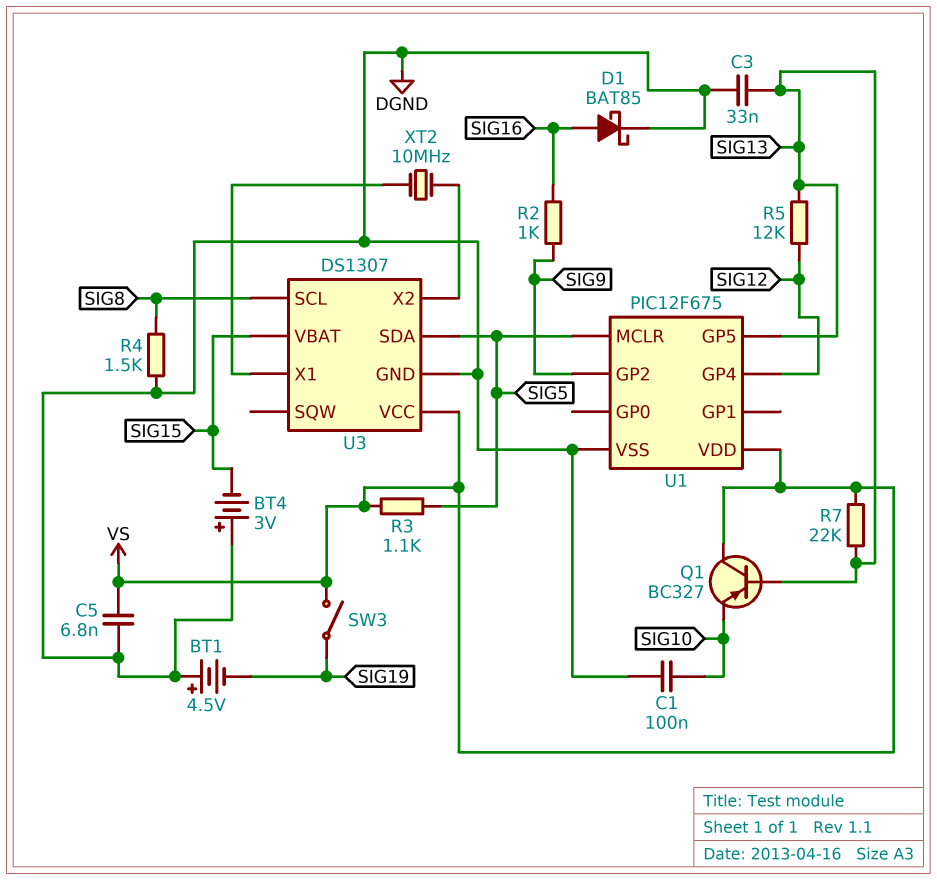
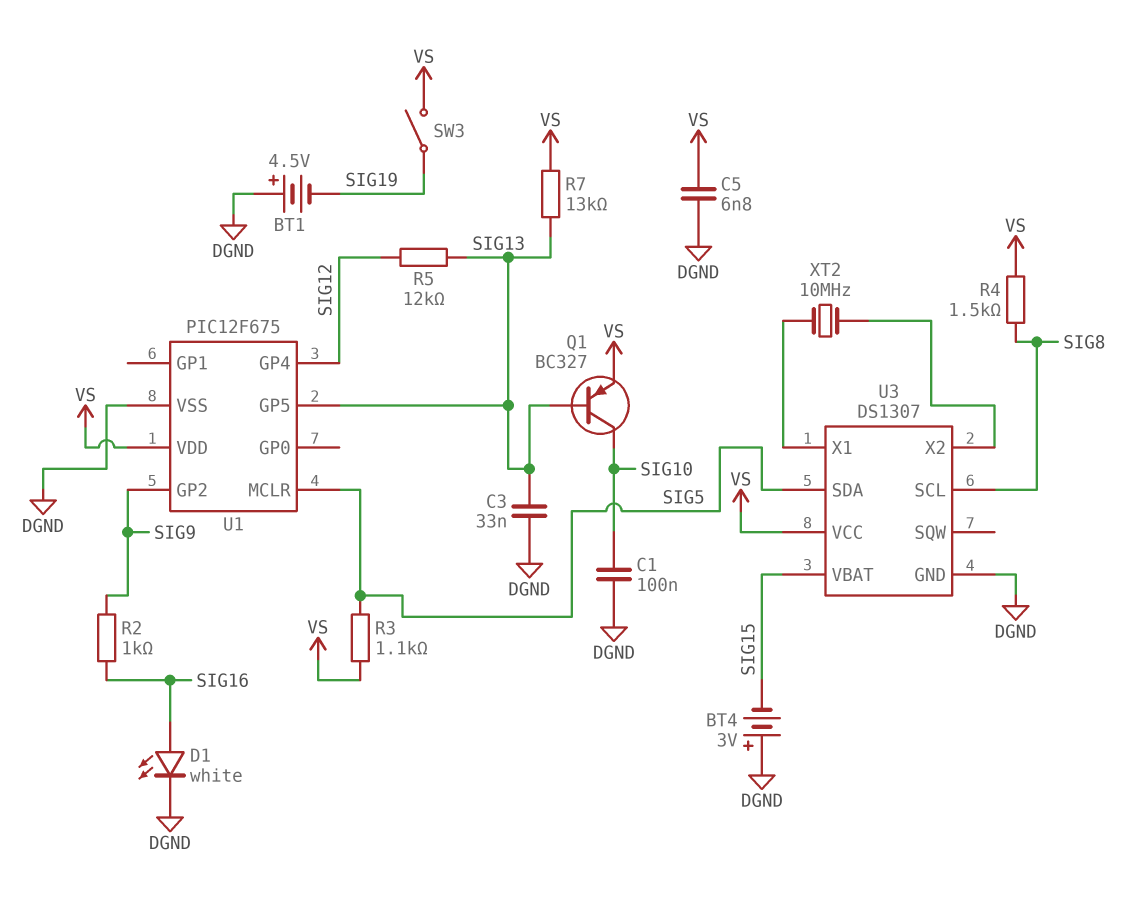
D1: schottky BAT85 (A SIG16, K DGND) -> LED white (A SIG16, K DGND)
Q1: PNP BC327 (B SIG13, C VS, E SIG10) -> PNP BC327 (B SIG13, C SIG10, E VS)
R4: 1.5k (DGND, SIG8) -> 1.5k (SIG8, VS)
R7: 22k (SIG13, VS) -> 13k (SIG13, VS)

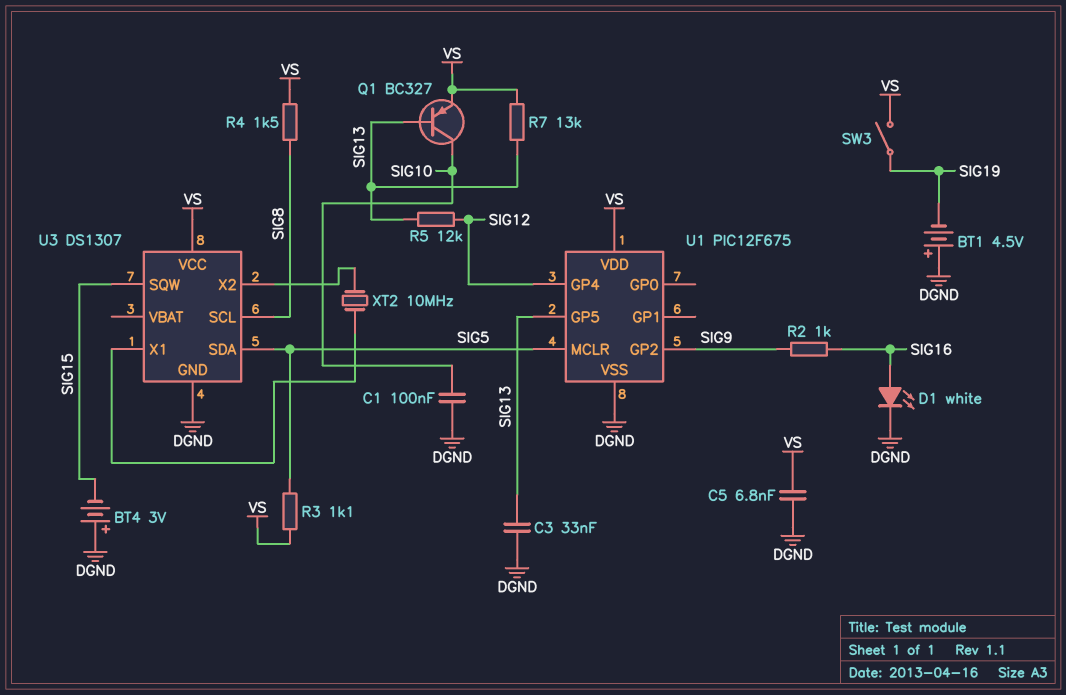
U3 pin SQW: none -> SIG15
U3 pin VBAT: SIG15 -> none

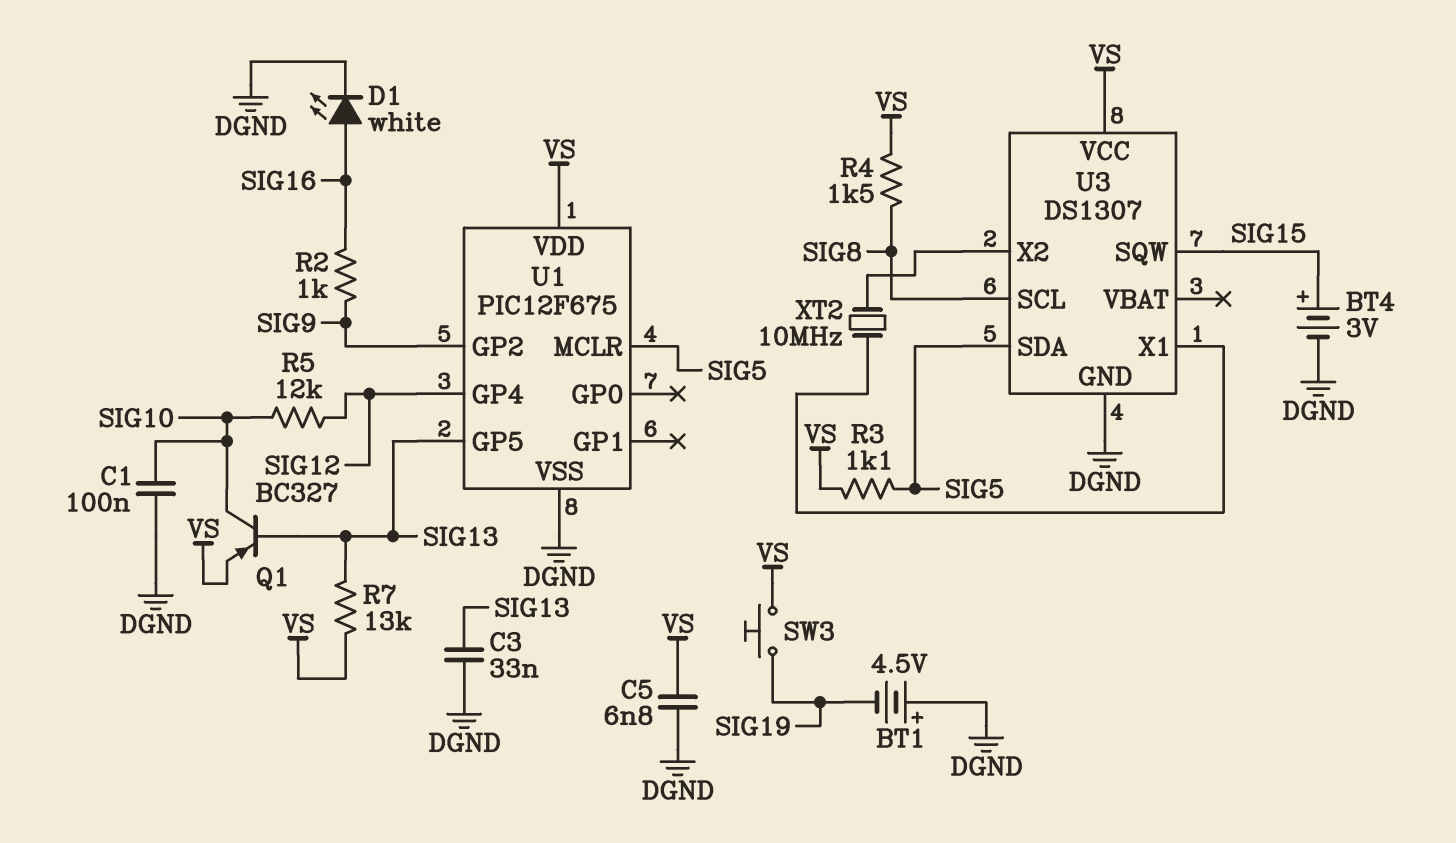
BT4: 3V (plus DGND, minus SIG15) -> 3V (plus SIG15, minus DGND)
R5: 12k (SIG12, SIG13) -> 12k (SIG10, SIG12)
SW3: switch (SIG19, VS) -> button (SIG19, VS)

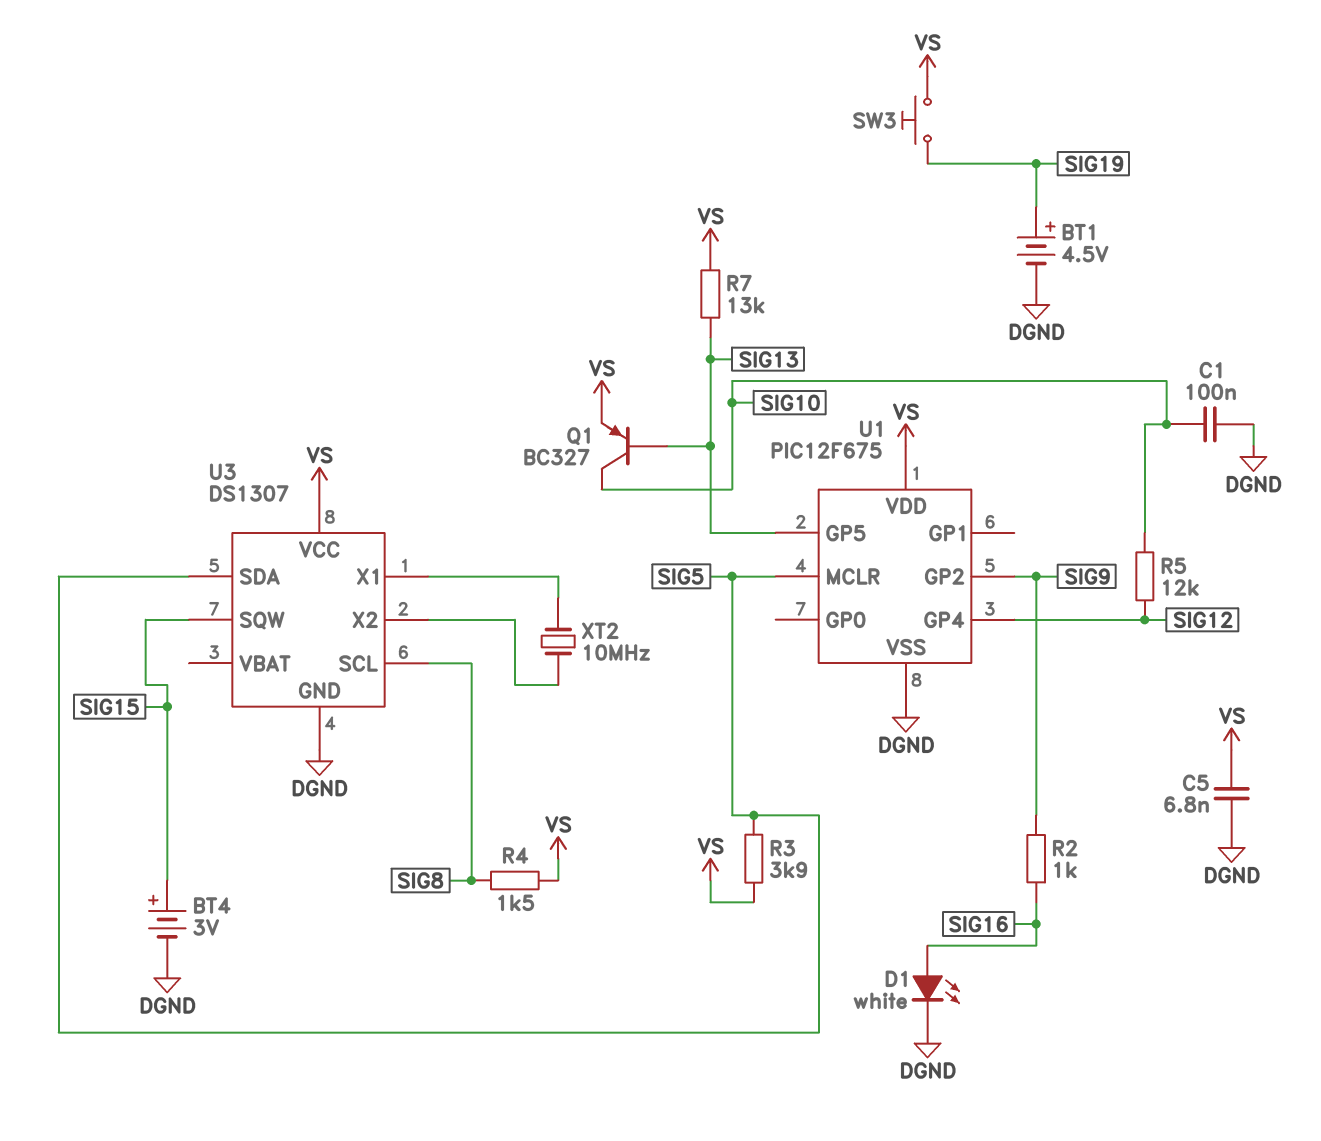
BT1: 4.5V (plus DGND, minus SIG19) -> 4.5V (plus SIG19, minus DGND)
C3: 33nF (DGND, SIG13) -> none
R3: 1.1k (SIG5, VS) -> 3.9k (SIG5, VS)

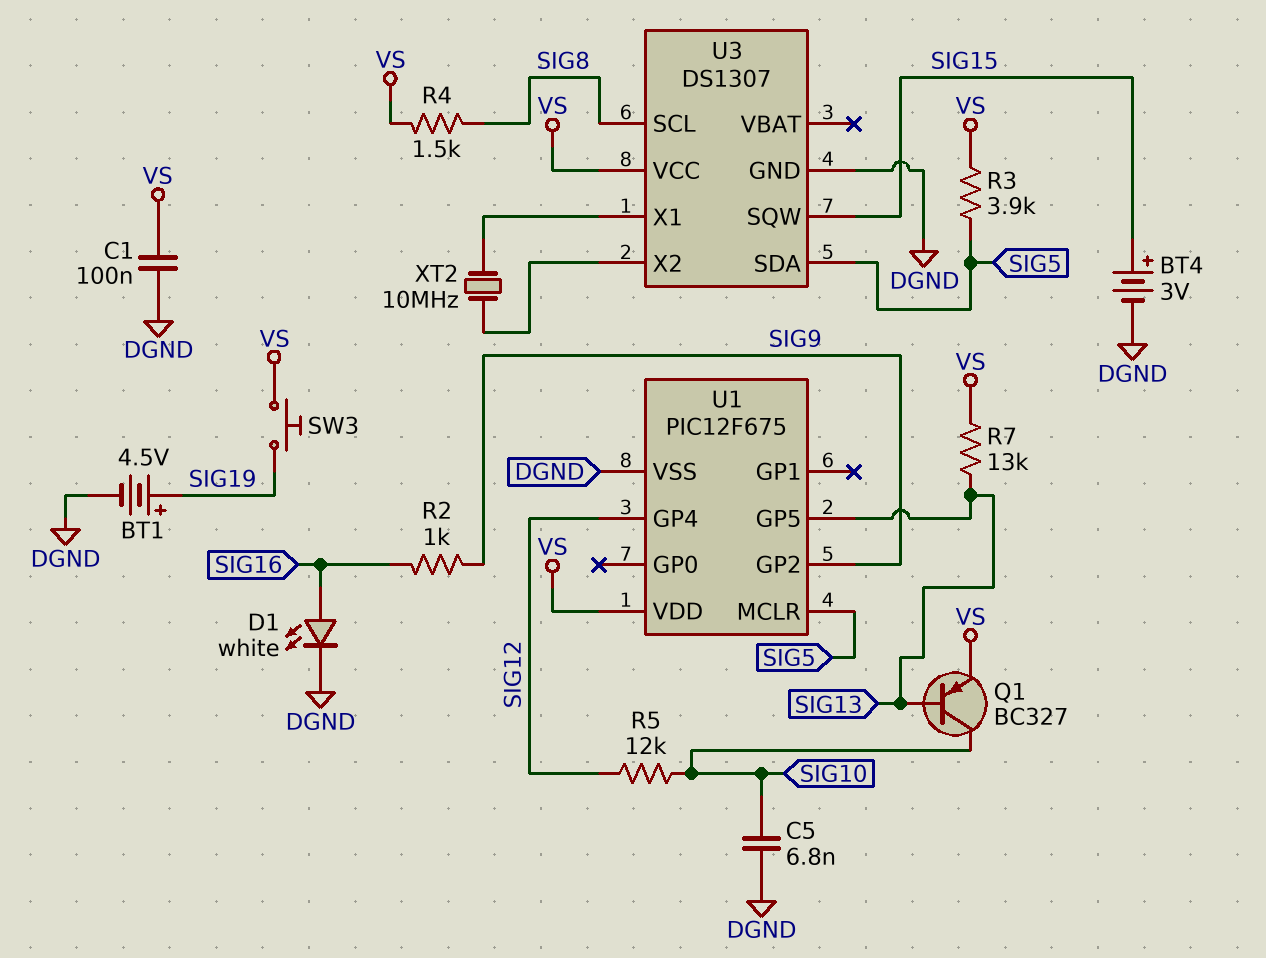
C1: 100nF (DGND, SIG10) -> 100nF (DGND, VS)
C5: 6.8nF (DGND, VS) -> 6.8nF (DGND, SIG10)

